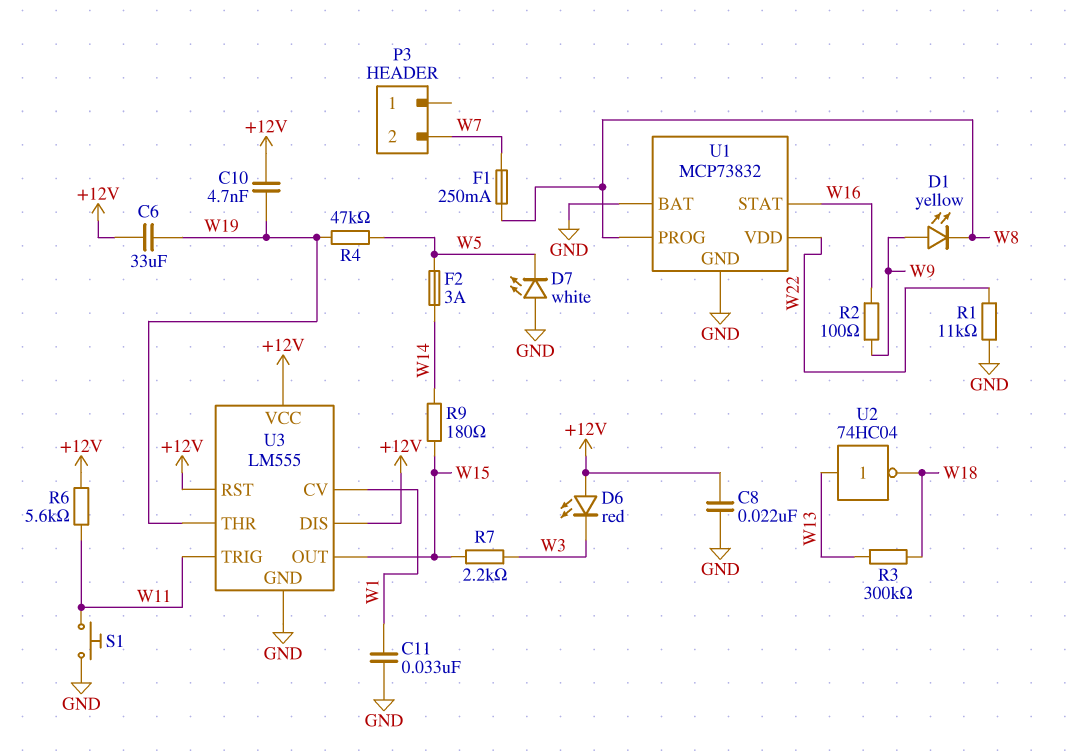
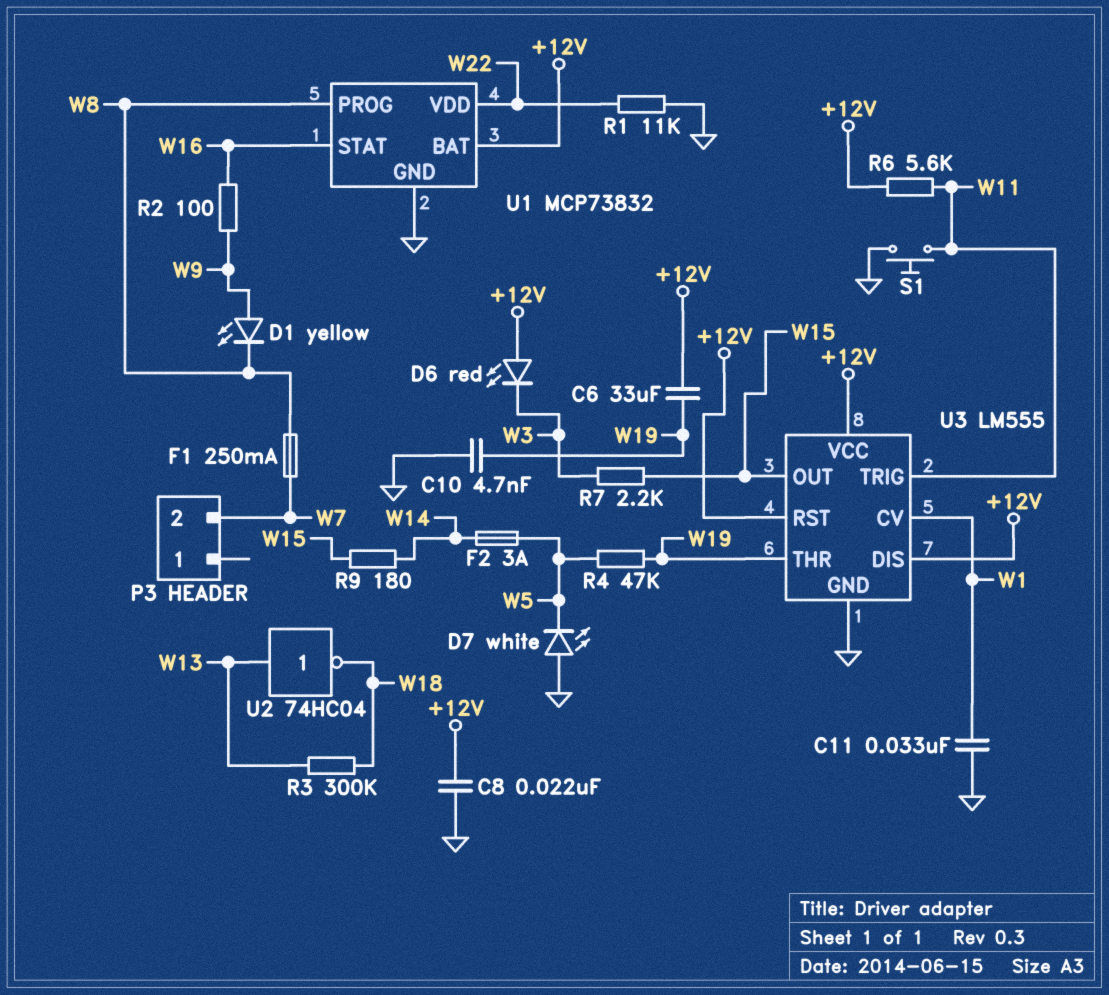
C10: 4.7nF (+12V, W19) -> 4.7nF (GND, W19)
U1 pin BAT: GND -> +12V

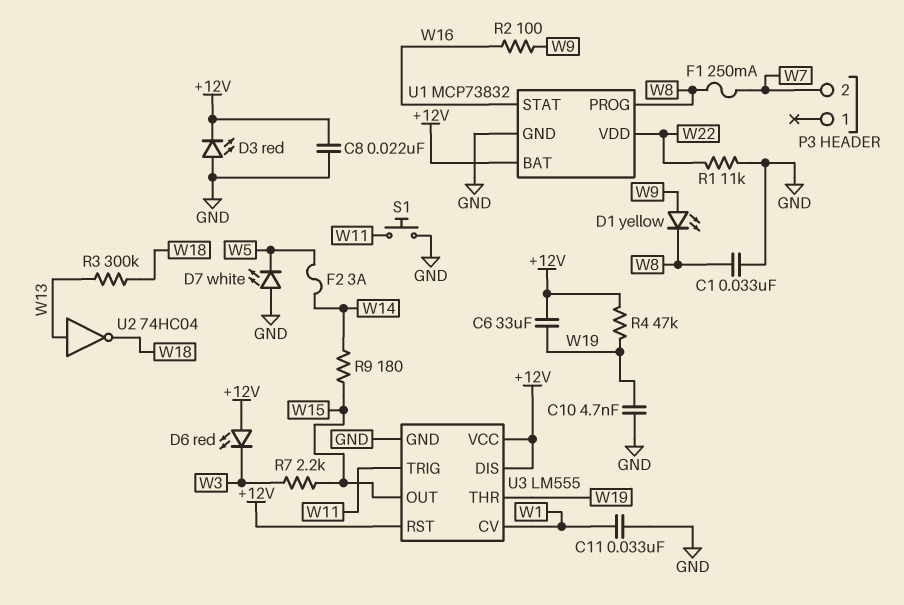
C1: none -> 33nF (GND, W8)
D3: none -> LED red (A GND, K +12V)
R4: 47k (W5, W19) -> 47k (+12V, W19)
R6: 5.6k (+12V, W11) -> none

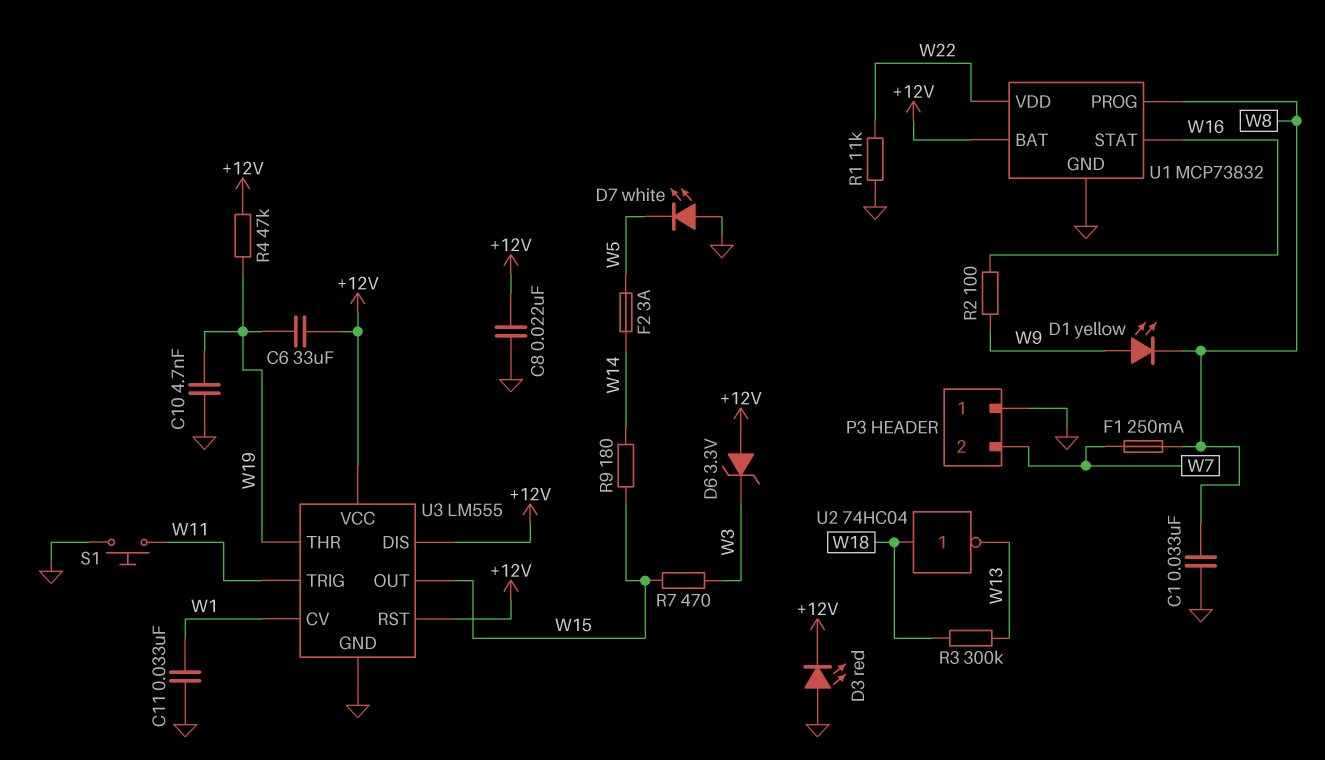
D6: LED red (A +12V, K W3) -> zener 3.3V (A +12V, K W3)
P3 pin 1: none -> GND
R7: 2.2k (W3, W15) -> 470 (W3, W15)
U2: NOT 74HC04 (in W13, out W18) -> NOT 74HC04 (in W18, out W13)

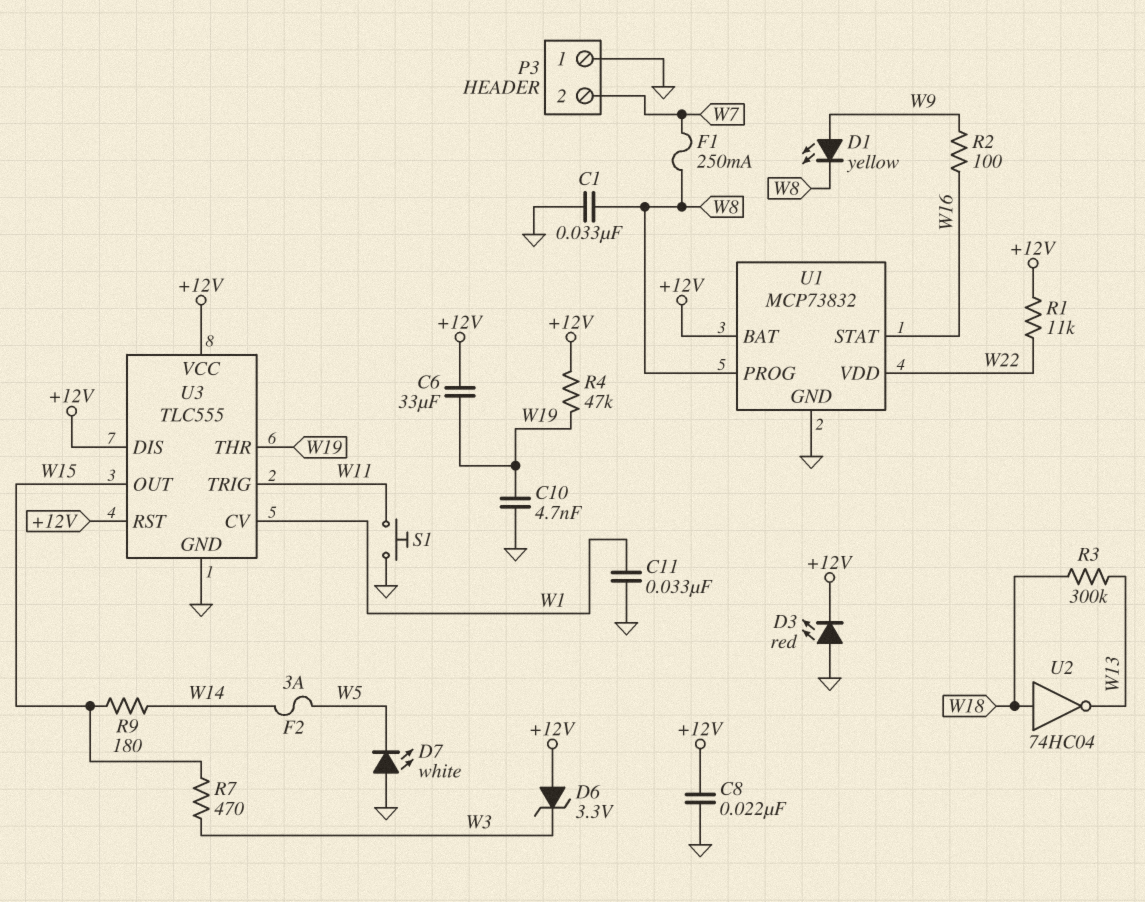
R1: 11k (GND, W22) -> 11k (+12V, W22)
U3: LM555 -> TLC555

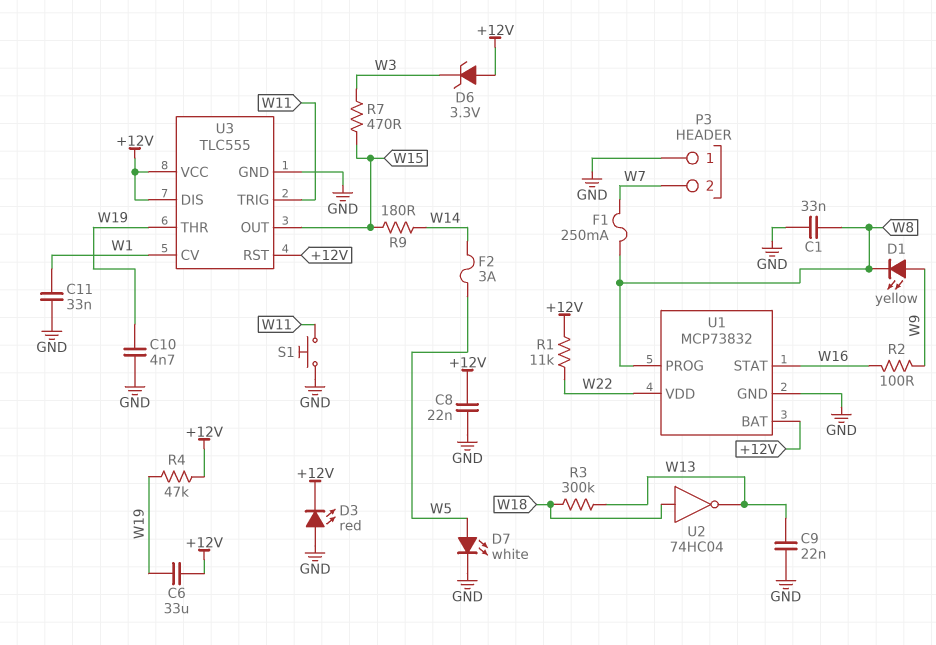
C9: none -> 22nF (GND, W13)
D7: LED white (A GND, K W5) -> LED white (A W5, K GND)

